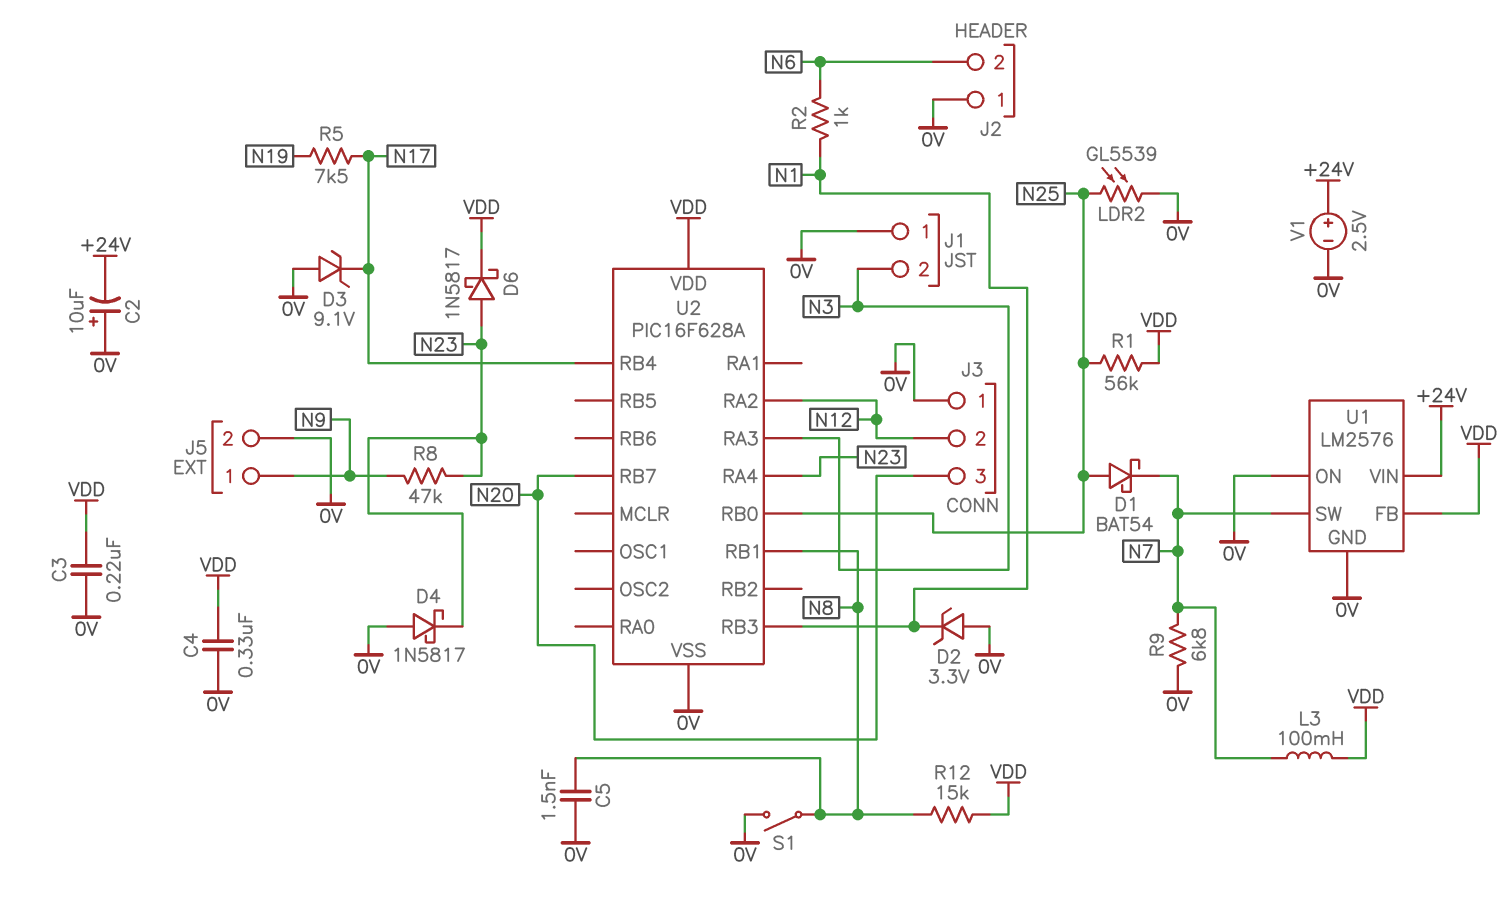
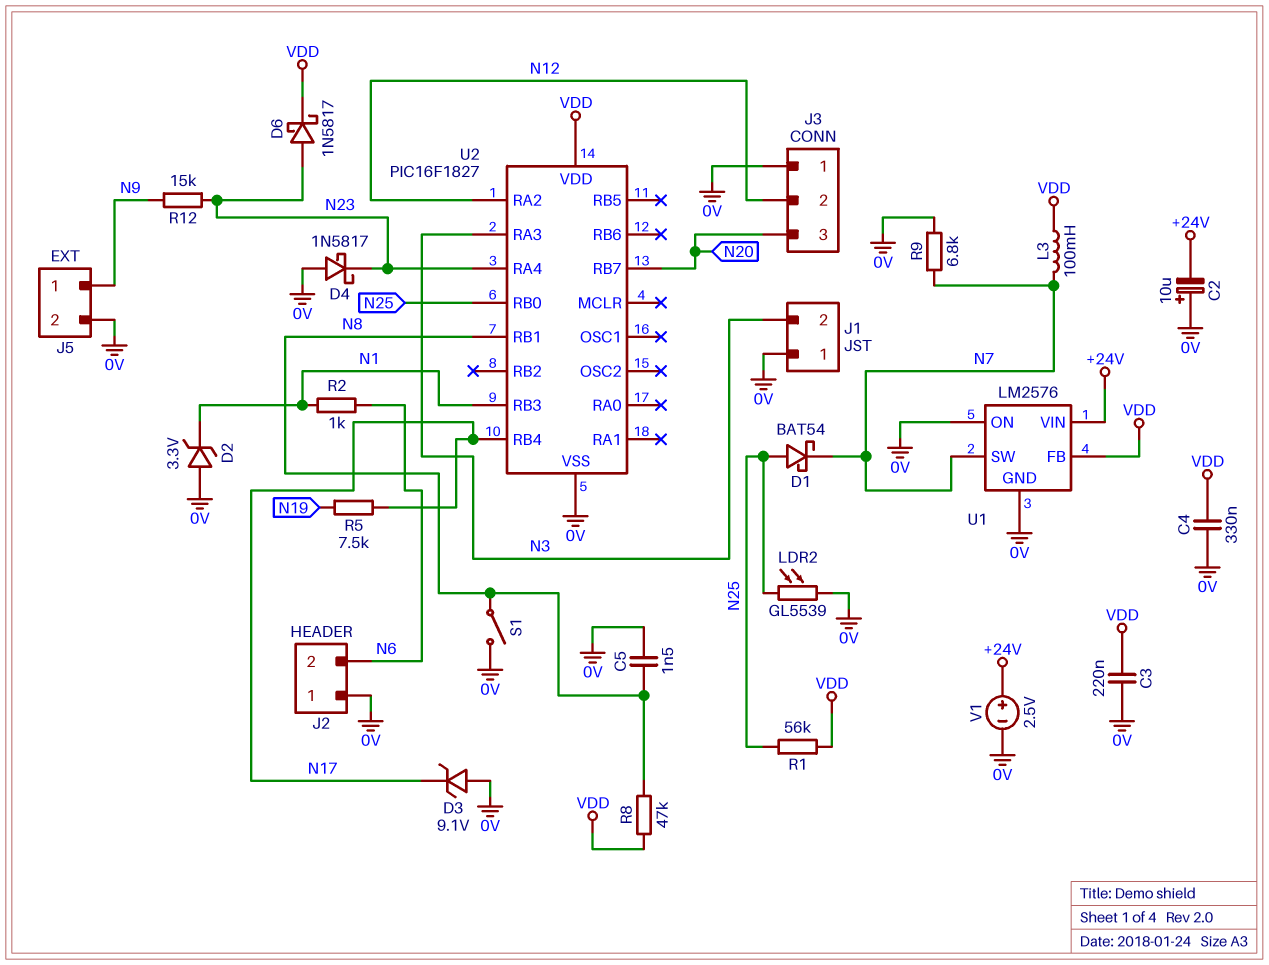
R8: 47k (N9, N23) -> 47k (N8, VDD)
R12: 15k (N8, VDD) -> 15k (N9, N23)
U2: PIC16F628A -> PIC16F1827

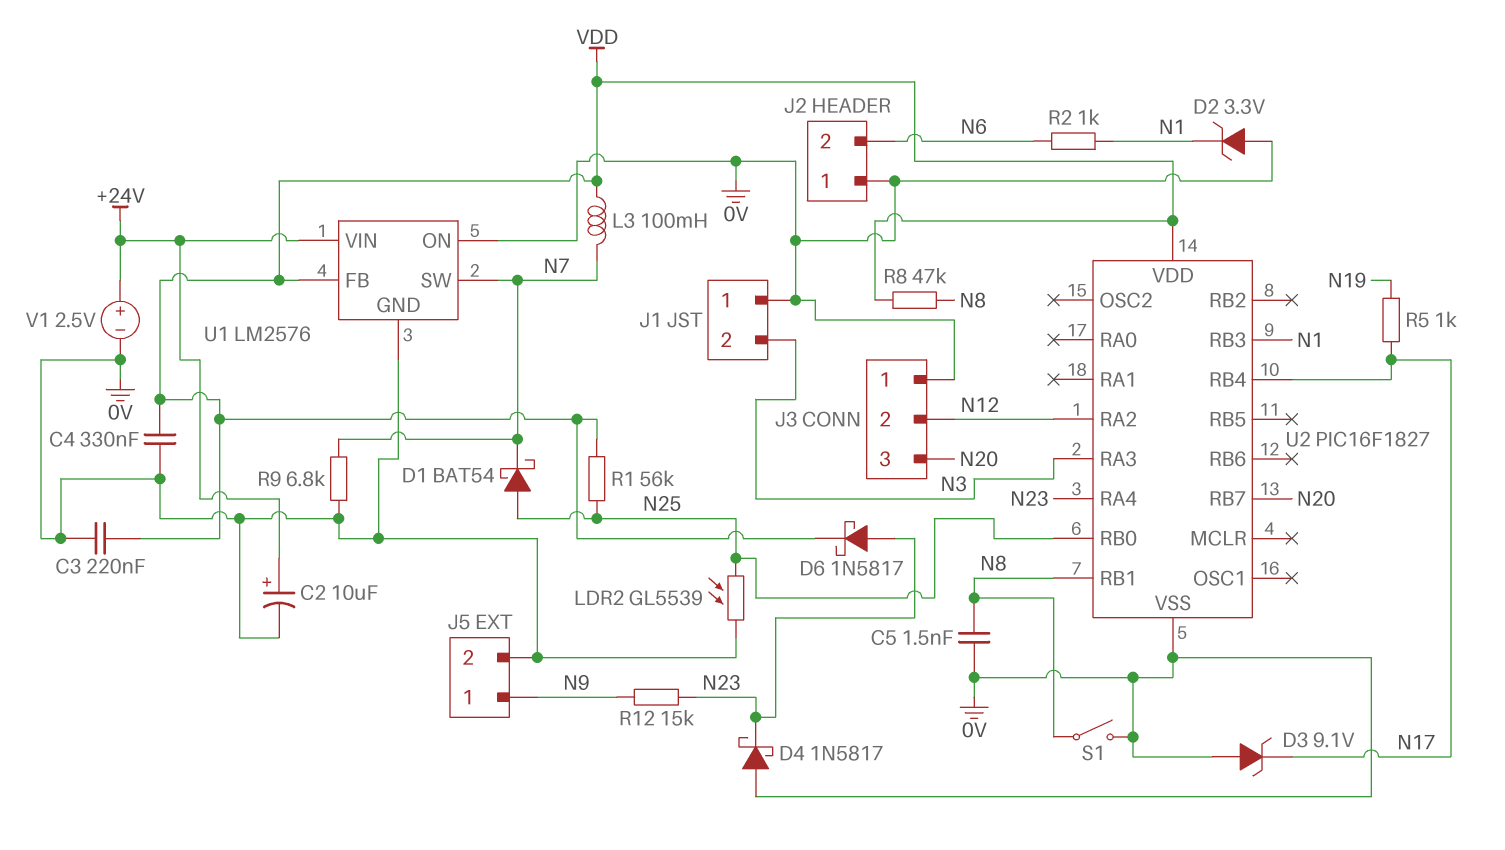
C2: 10uF (plus 0V, minus +24V) -> 10uF (plus +24V, minus 0V)
R5: 7.5k (N17, N19) -> 1k (N17, N19)

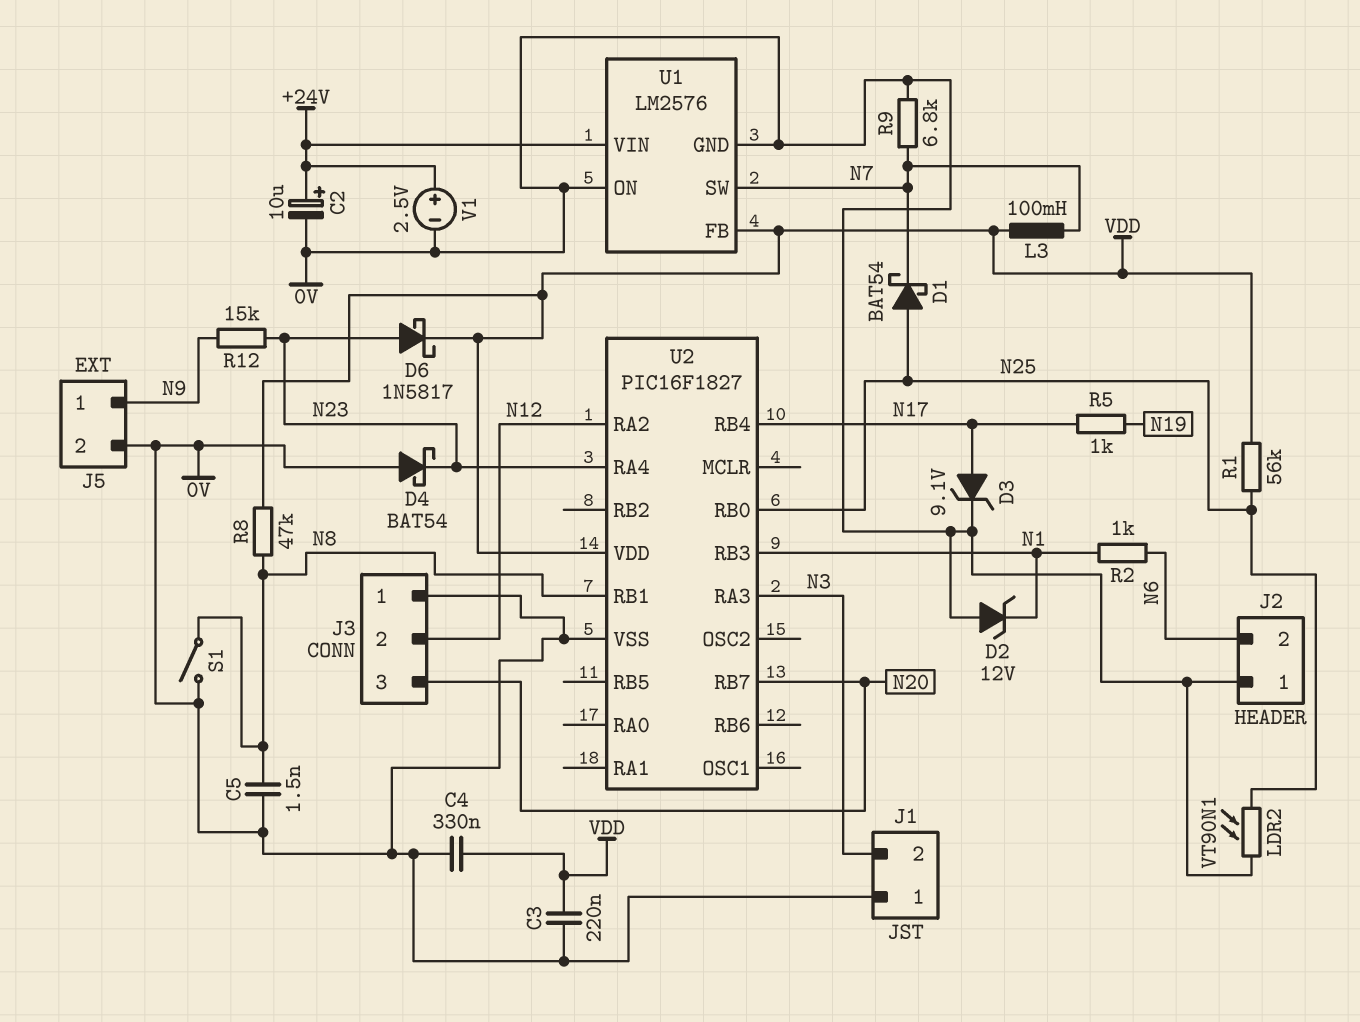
D2: zener 3.3V (A 0V, K N1) -> zener 12V (A 0V, K N1)
D3: zener 9.1V (A 0V, K N17) -> zener 9.1V (A N17, K 0V)
D4: schottky 1N5817 (A 0V, K N23) -> schottky BAT54 (A 0V, K N23)
LDR2: GL5539 (0V, N25) -> VT90N1 (0V, N25)

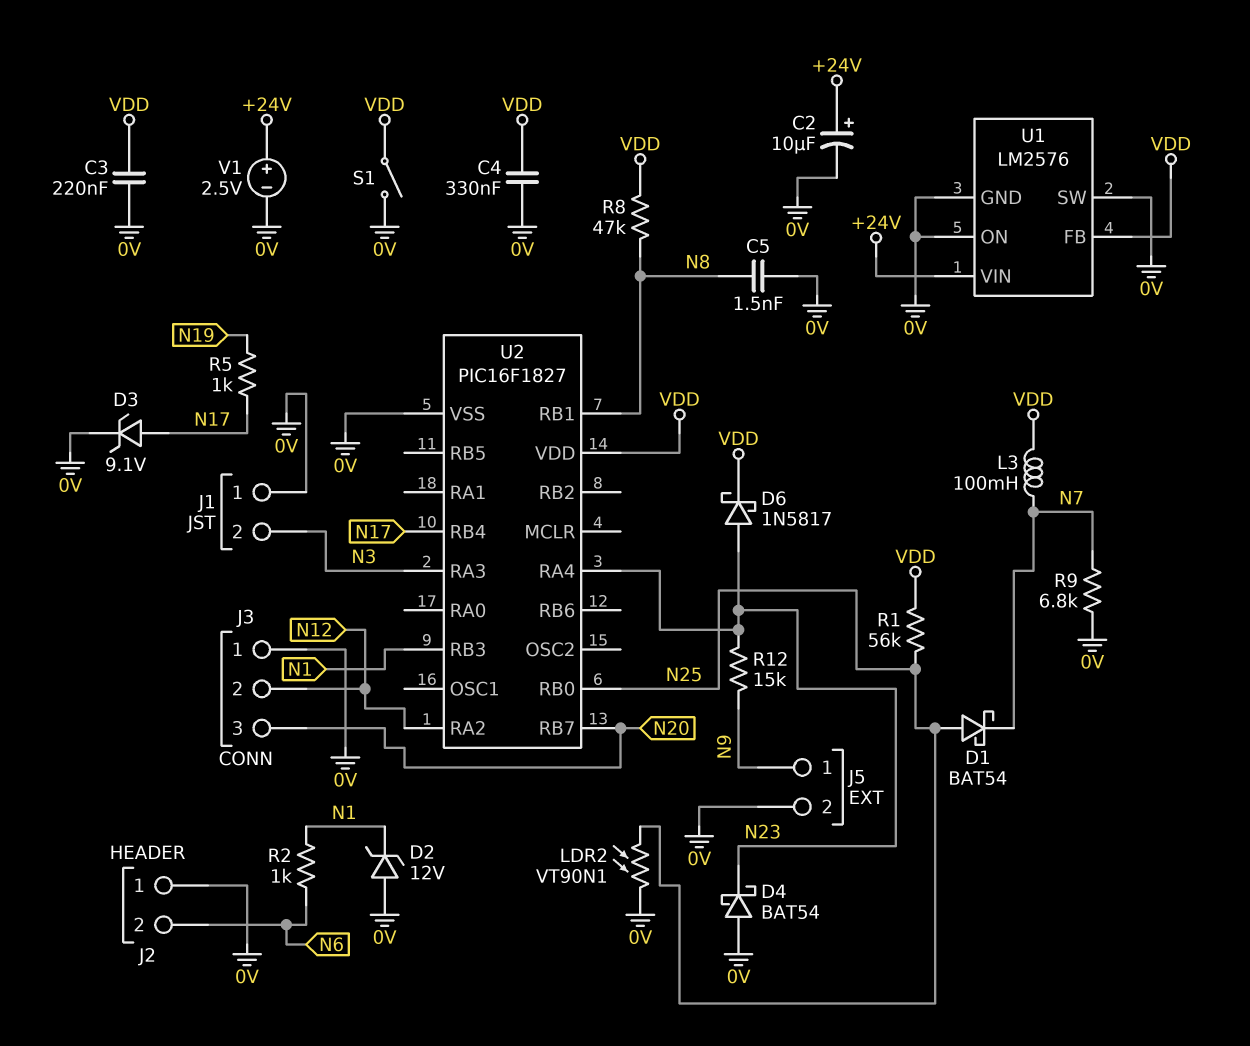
S1: switch (0V, N8) -> switch (0V, VDD)
U1 pin SW: N7 -> 0V

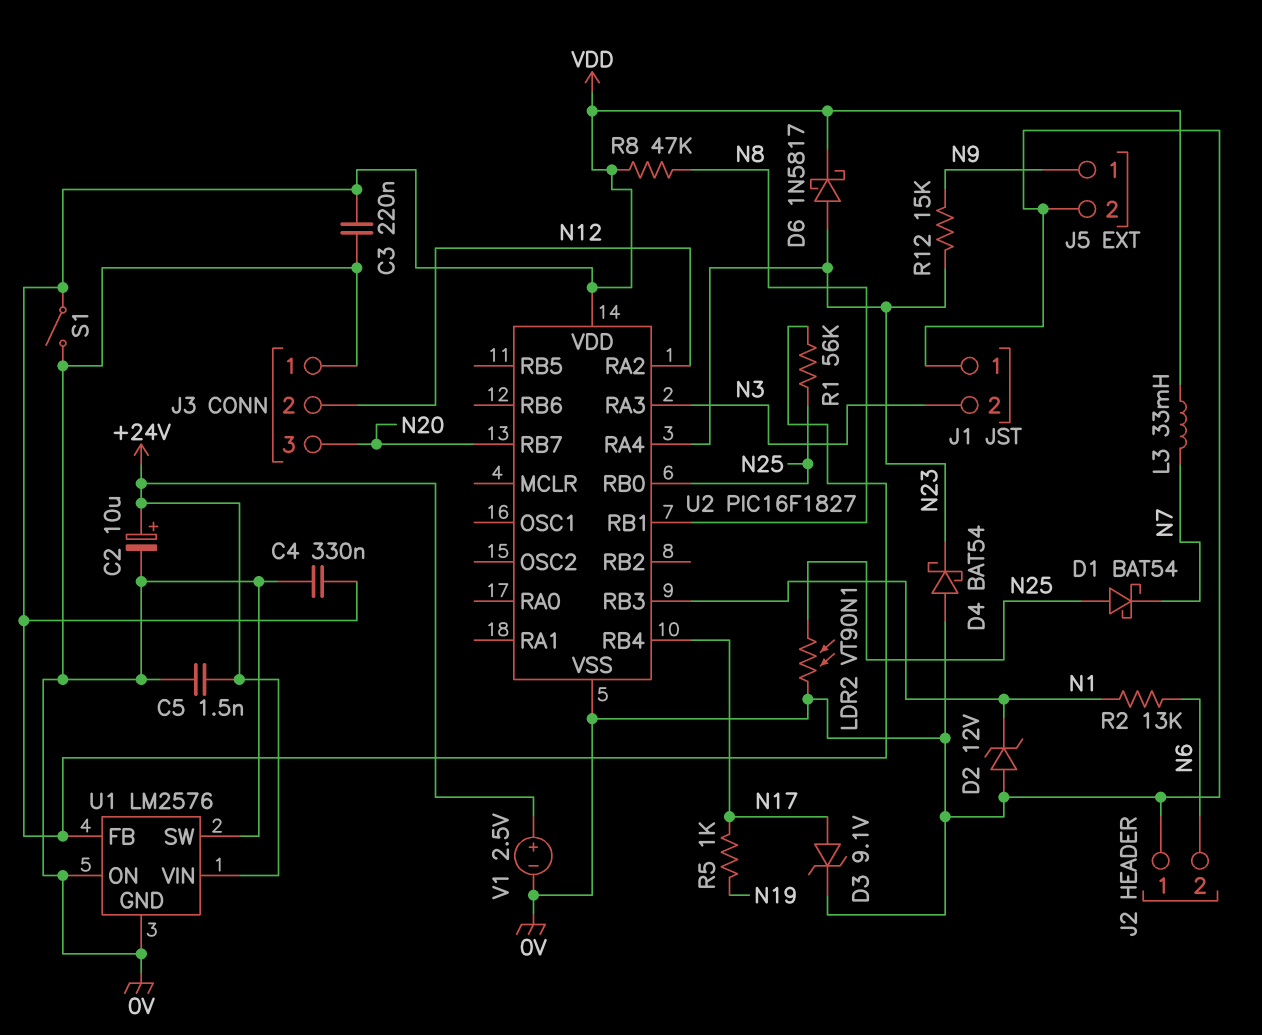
C5: 1.5nF (0V, N8) -> 1.5nF (+24V, 0V)
L3: 100mH (N7, VDD) -> 33mH (N7, VDD)
R2: 1k (N1, N6) -> 13k (N1, N6)
R9: 6.8k (0V, N7) -> none

